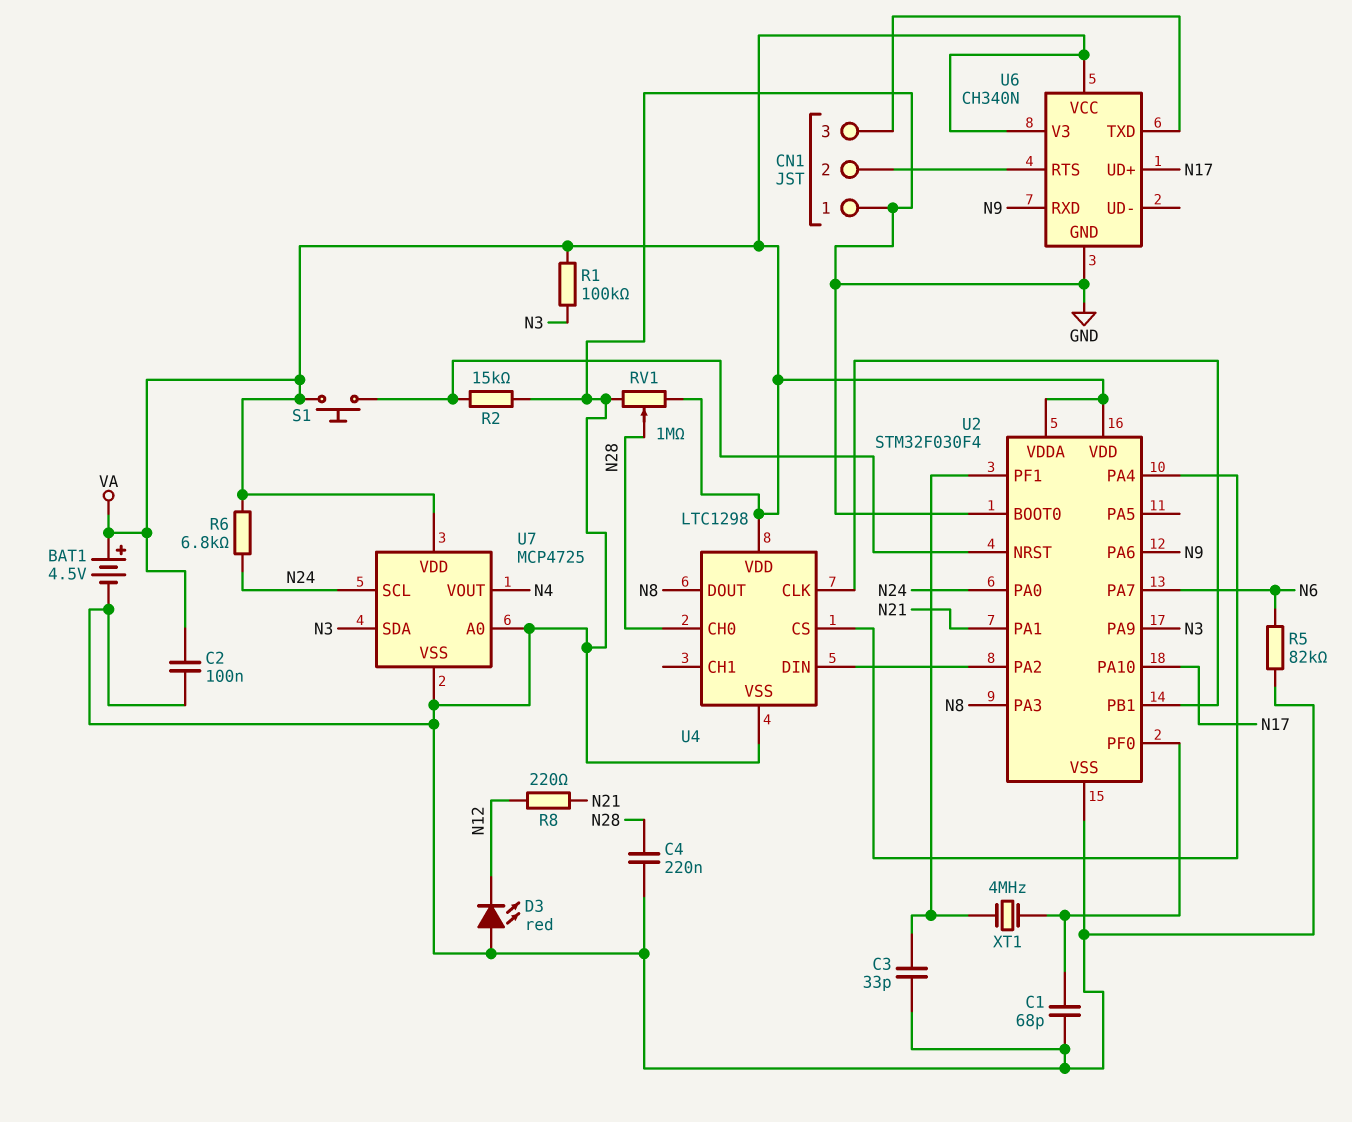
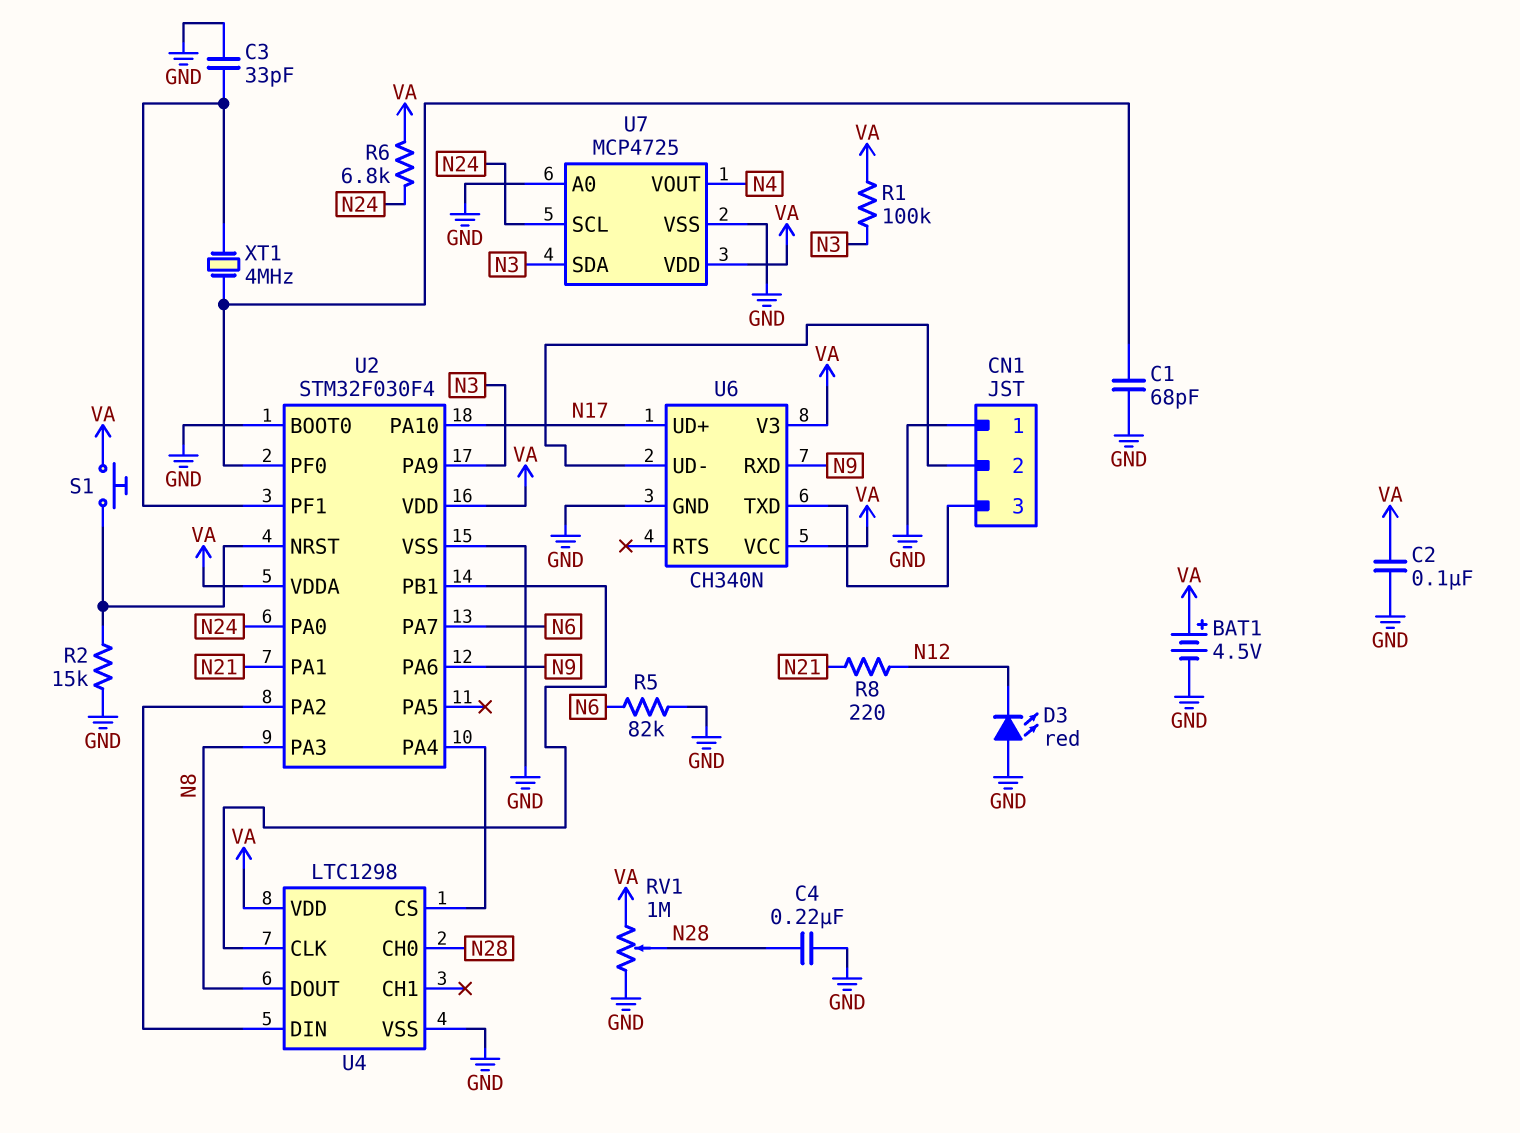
U6 pin RTS: CN1/2 -> none
U6 pin UD-: none -> CN1/2

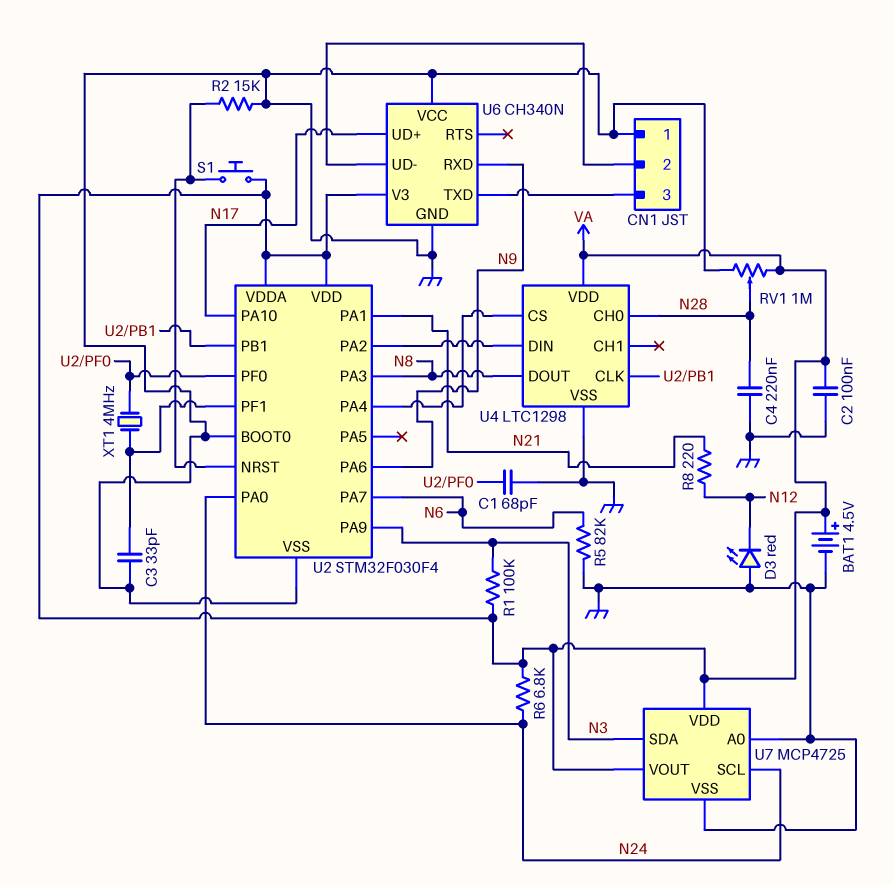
U6 pin VCC: VA -> GND
U7 pin VOUT: N4 -> VA

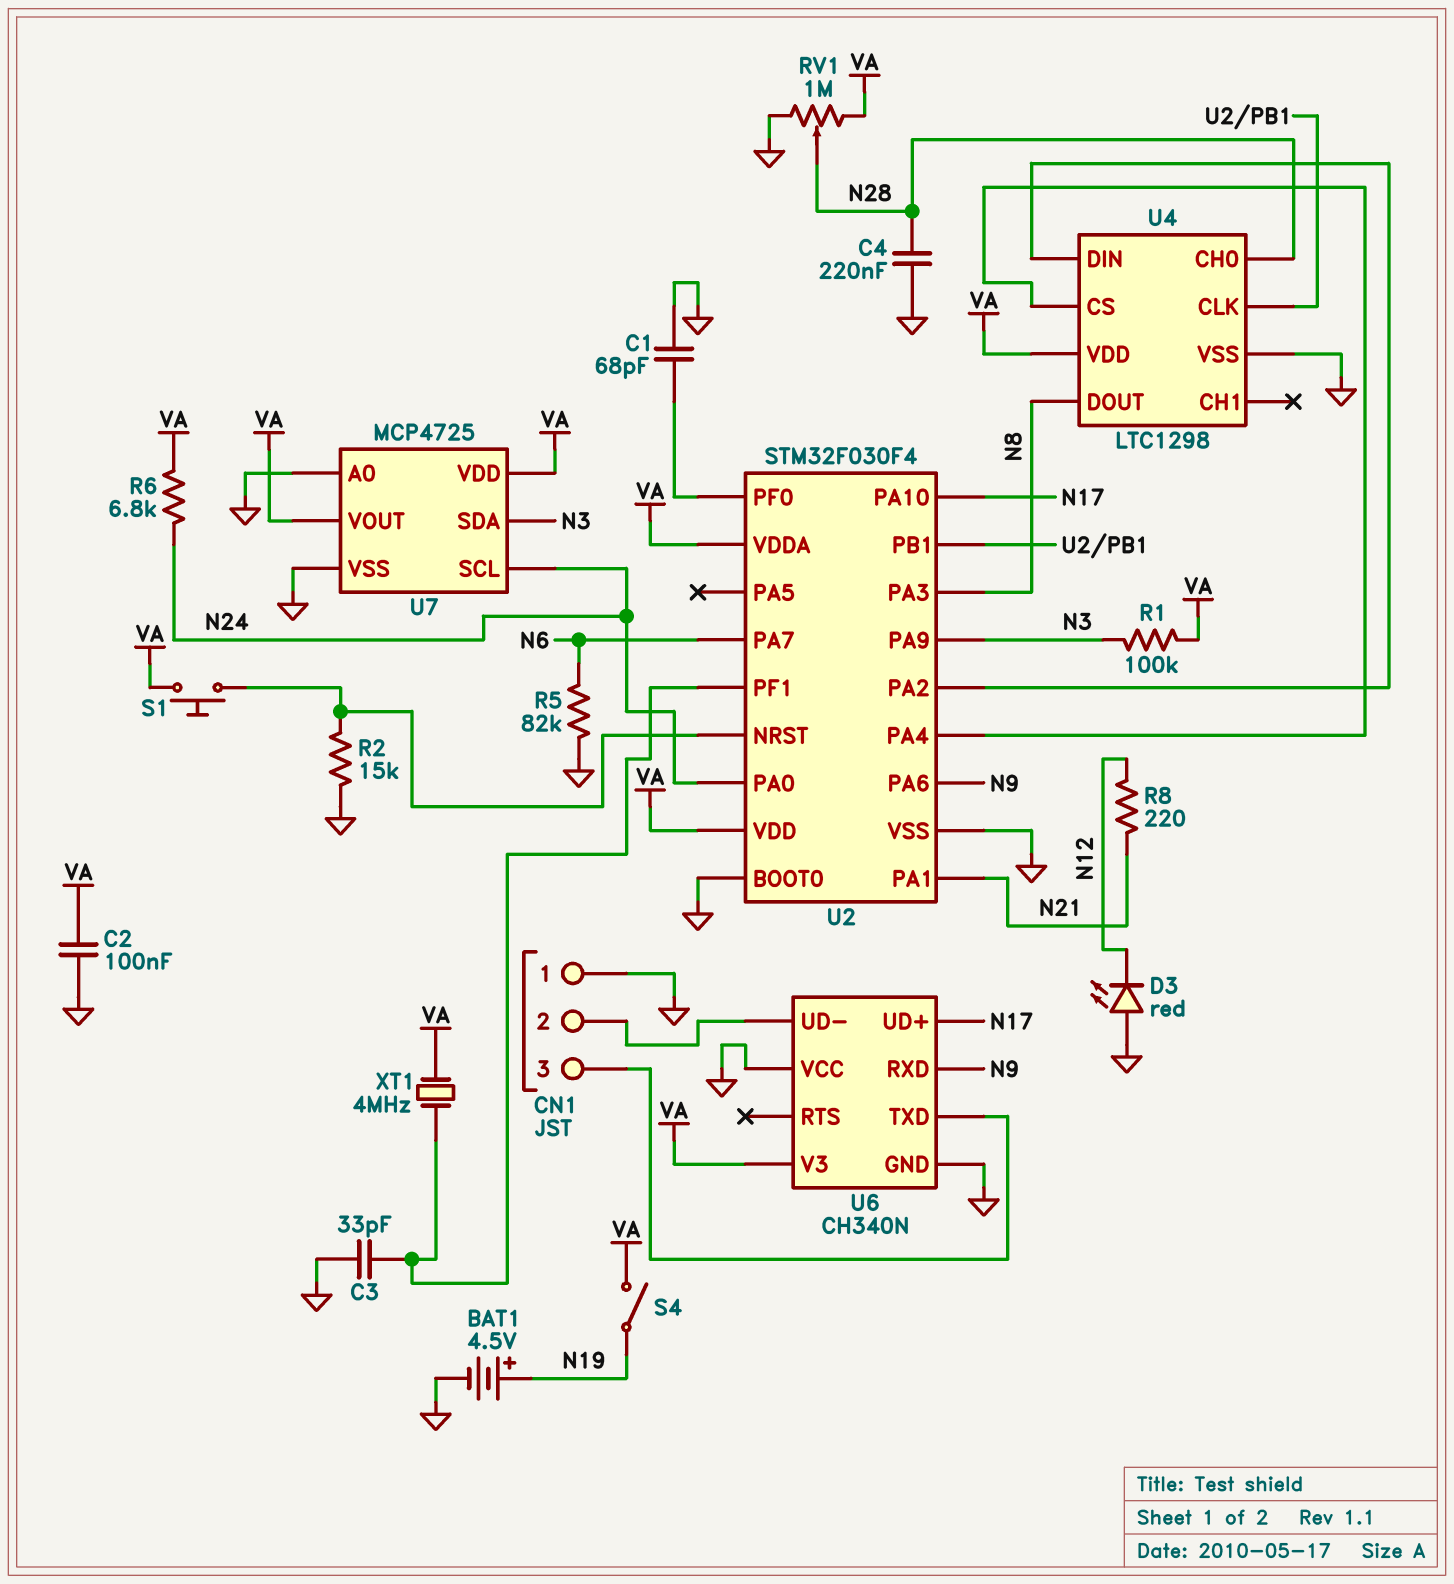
BAT1: 4.5V (plus VA, minus GND) -> 4.5V (plus N19, minus GND)
S4: none -> switch (N19, VA)
XT1: 4MHz (U2/PF0, U2/PF1) -> 4MHz (U2/PF1, VA)

